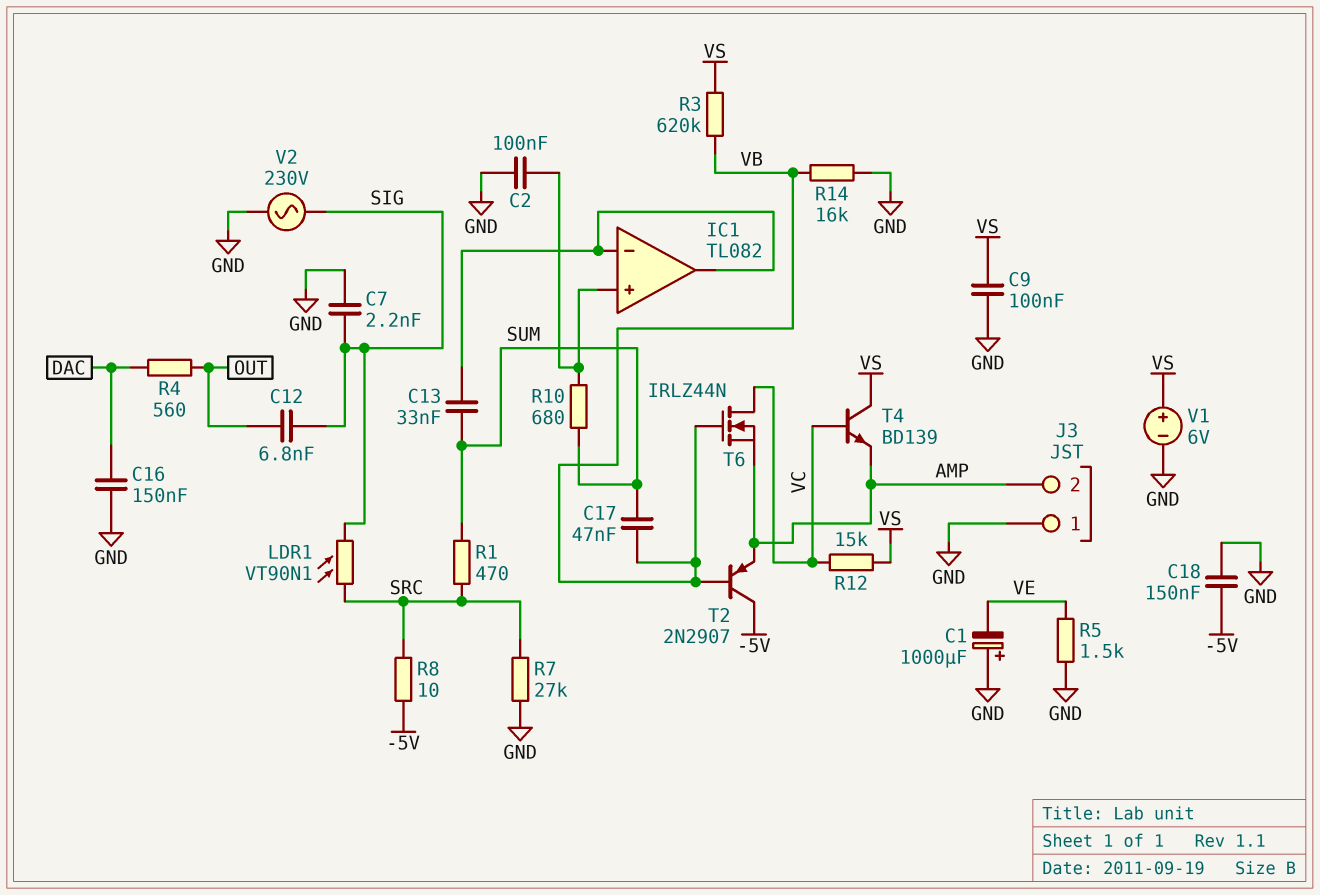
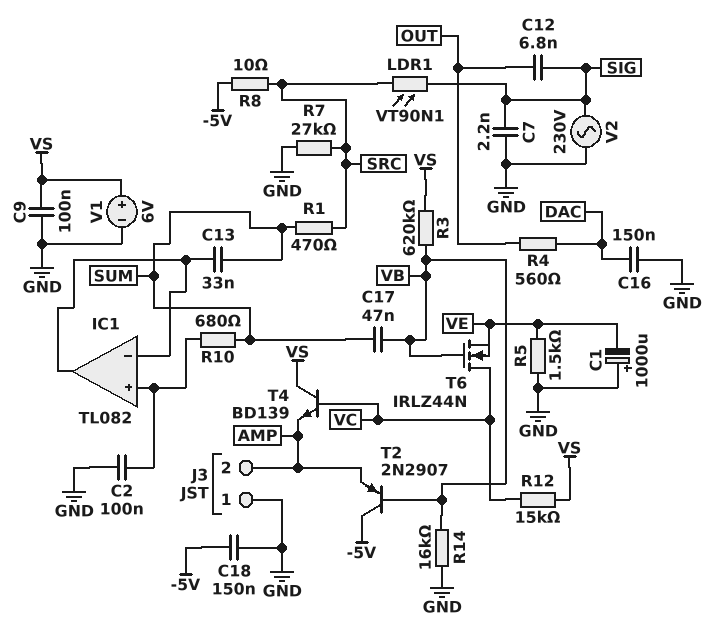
T6: NMOS IRLZ44N (G VB, D VC, S AMP) -> NMOS IRLZ44N (G VB, D VC, S VE)

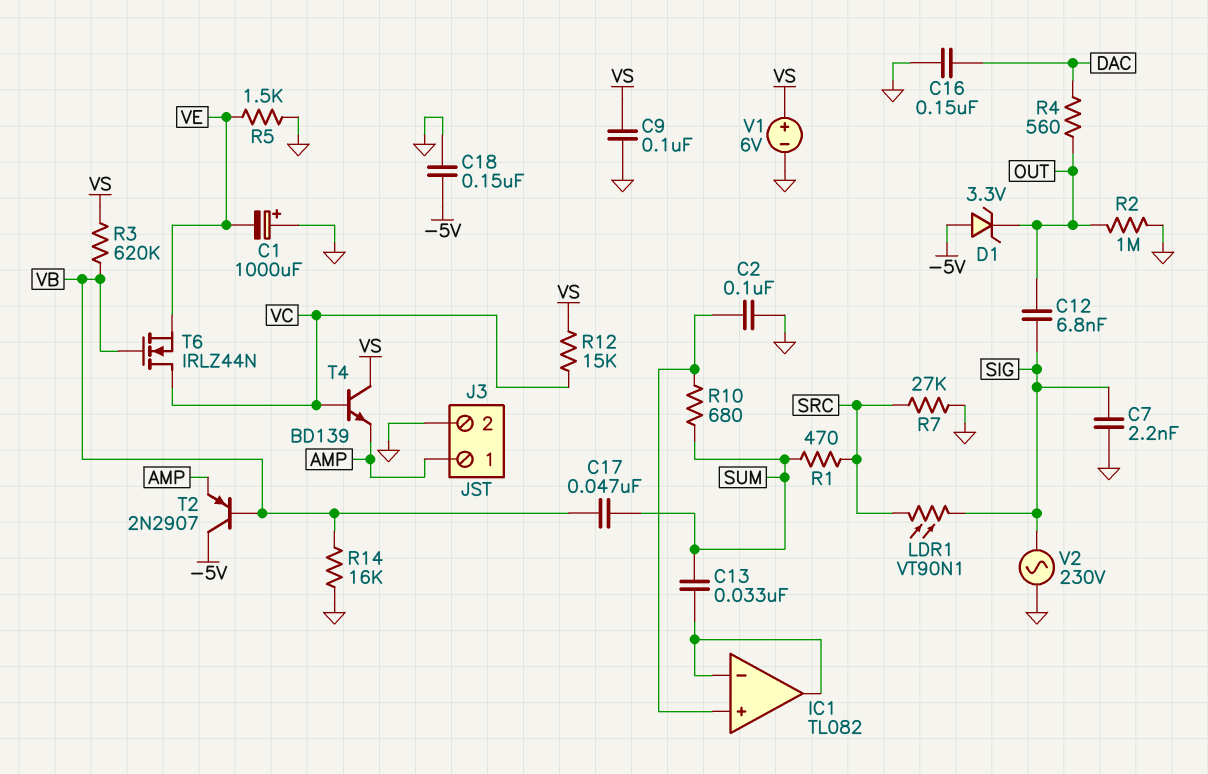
D1: none -> zener 3.3V (A -5V, K OUT)
J3 pin 1: GND -> AMP
J3 pin 2: AMP -> GND
R2: none -> 1M (GND, OUT)
R8: 10 (-5V, SRC) -> none

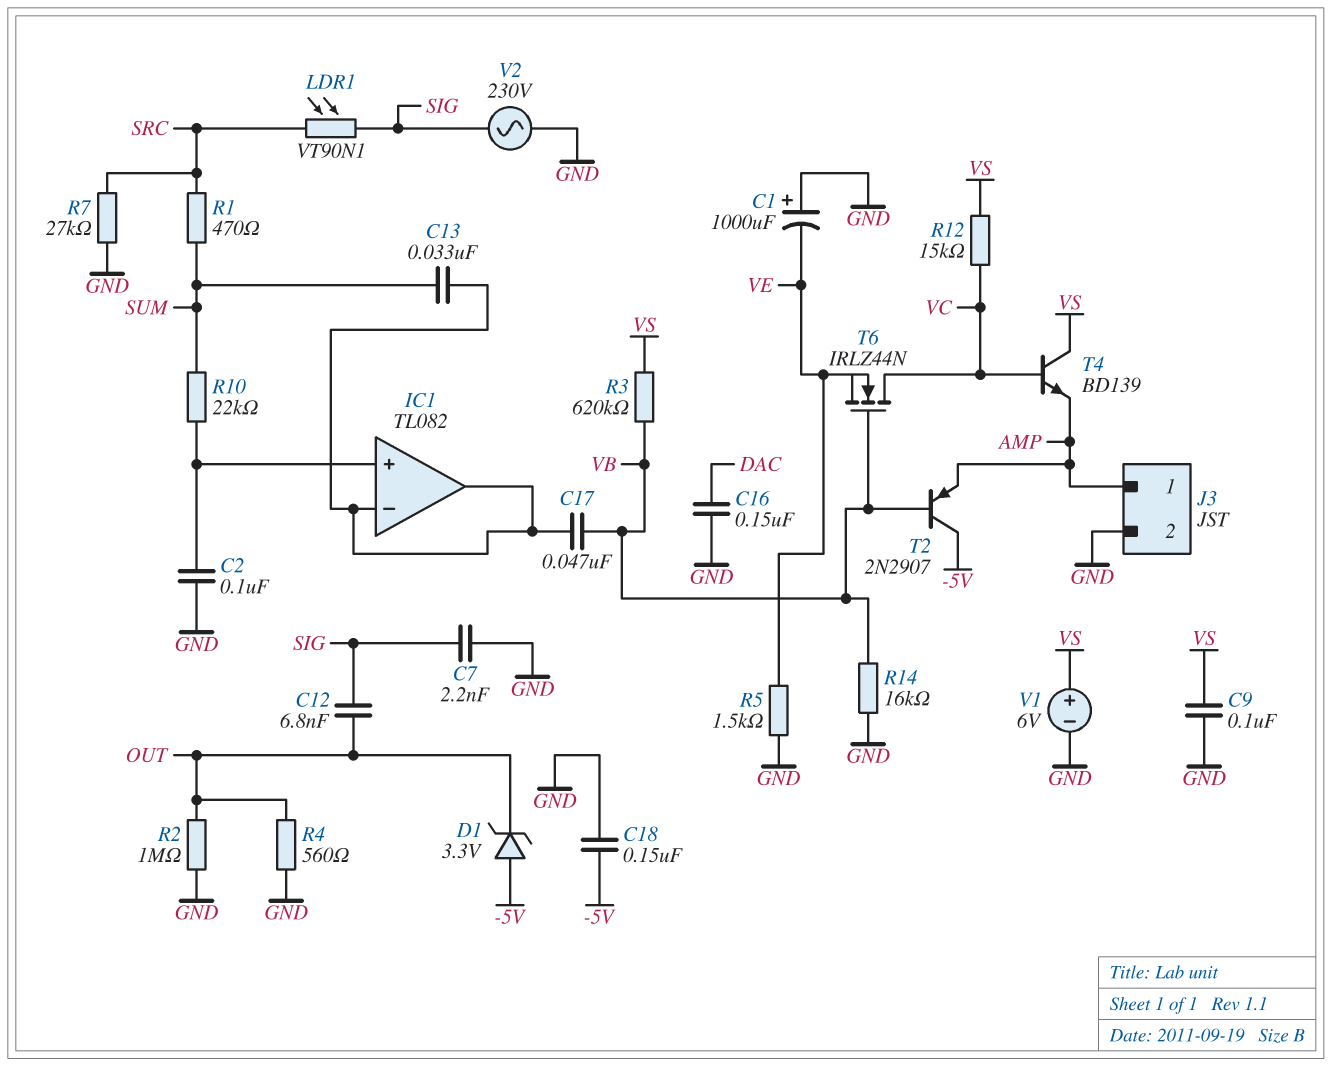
C17: 47nF (SUM, VB) -> 47nF (IC1/in-, VB)
R4: 560 (DAC, OUT) -> 560 (GND, OUT)
R10: 680 (IC1/in+, SUM) -> 22k (IC1/in+, SUM)

